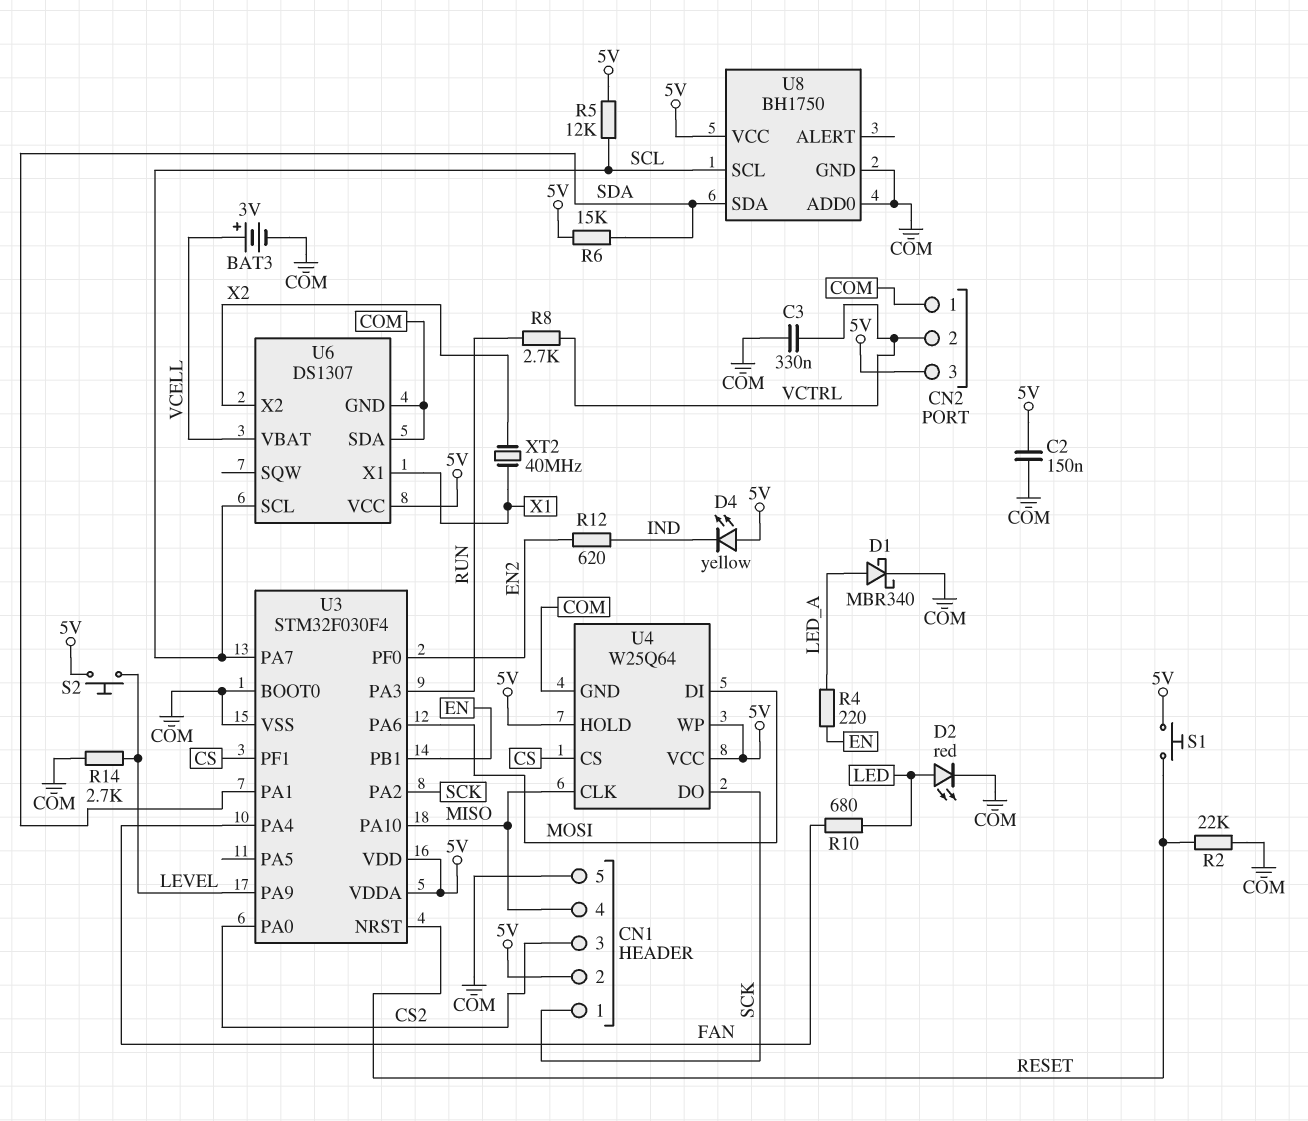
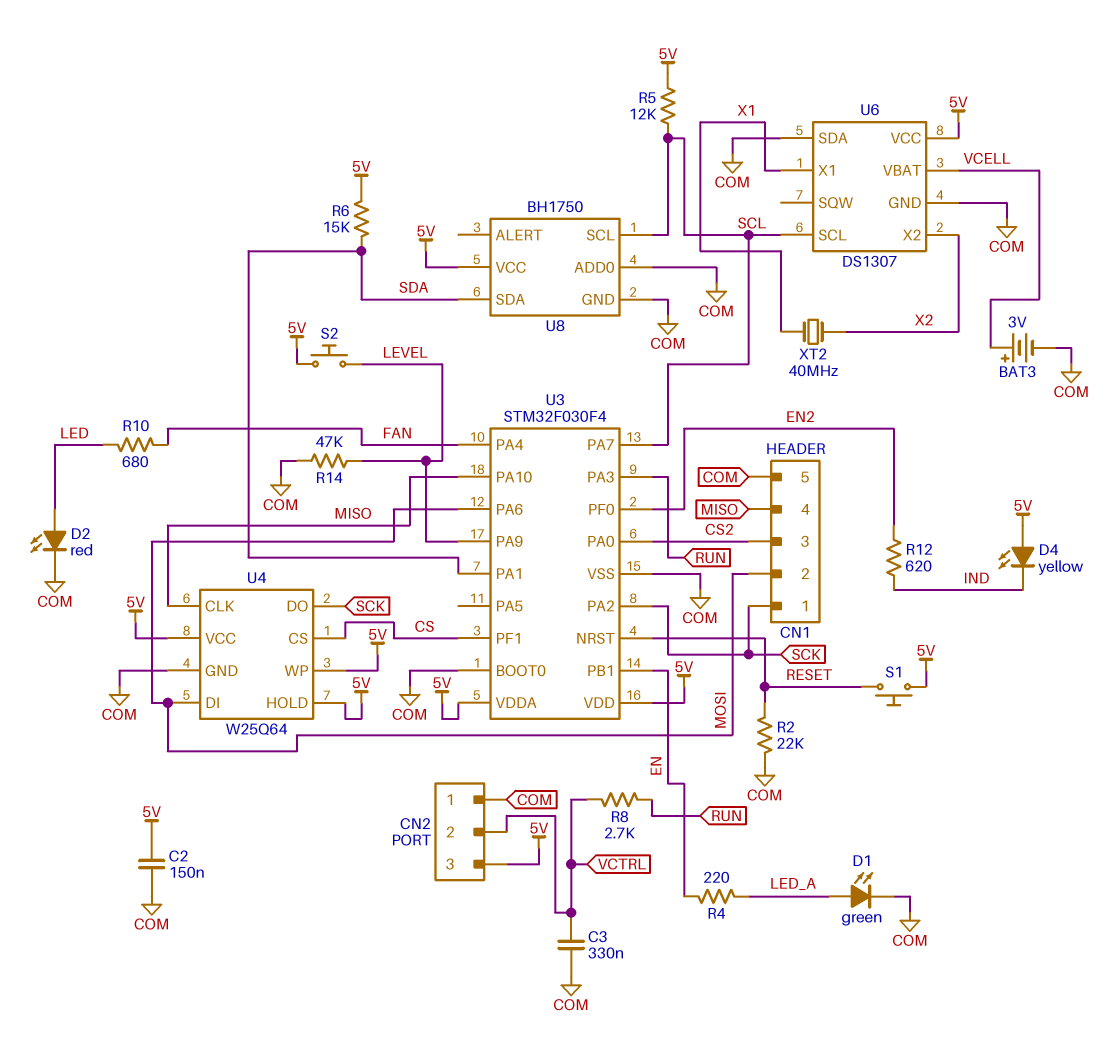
CN1 pin 2: 5V -> MOSI
D1: schottky MBR340 (A LED_A, K COM) -> LED green (A LED_A, K COM)
R14: 2.7k (COM, LEVEL) -> 47k (COM, LEVEL)

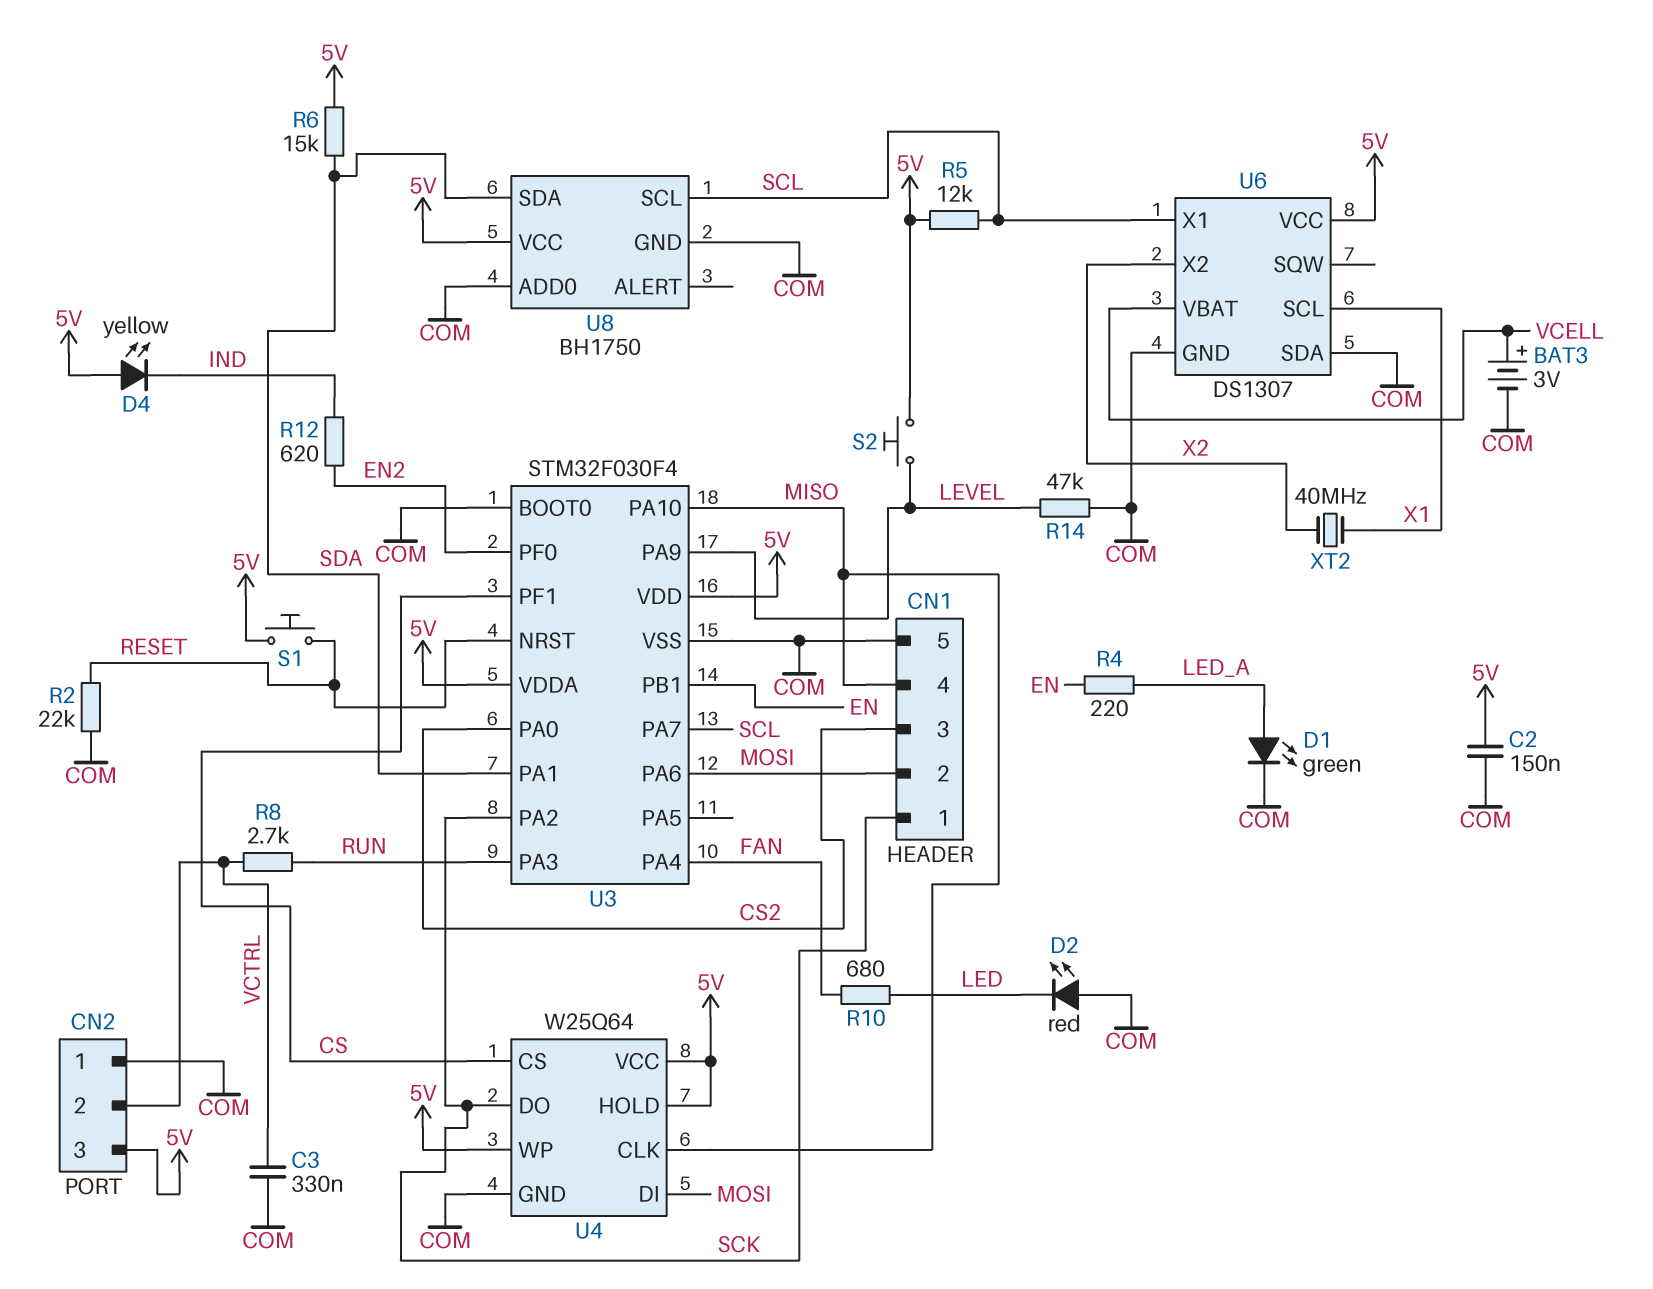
D2: LED red (A LED, K COM) -> LED red (A COM, K LED)
U6 pin SCL: SCL -> X1
U6 pin X1: X1 -> SCL

